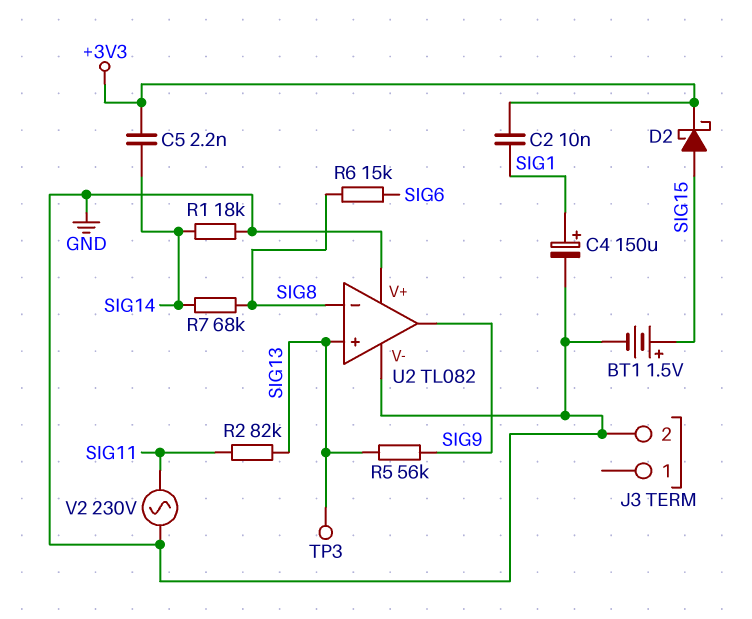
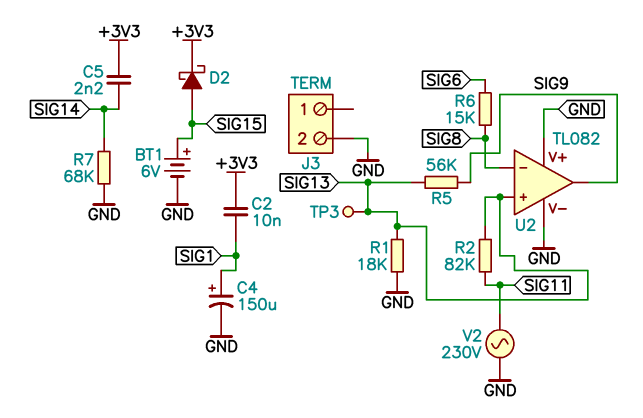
BT1: 1.5V (plus SIG15, minus GND) -> 6V (plus SIG15, minus GND)
R1: 18k (GND, SIG14) -> 18k (GND, SIG13)
R7: 68k (SIG8, SIG14) -> 68k (GND, SIG14)

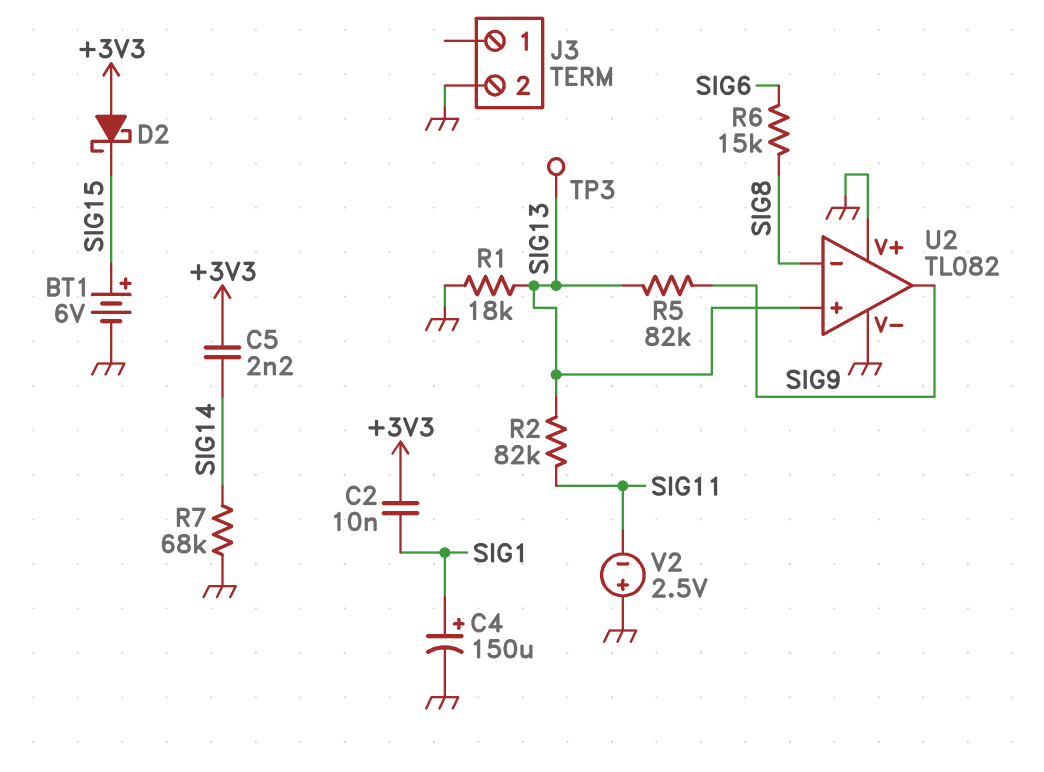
D2: schottky (A SIG15, K +3V3) -> schottky (A +3V3, K SIG15)
R5: 56k (SIG9, SIG13) -> 82k (SIG9, SIG13)
V2: AC 230V (GND, SIG11) -> 2.5V (plus GND, minus SIG11)

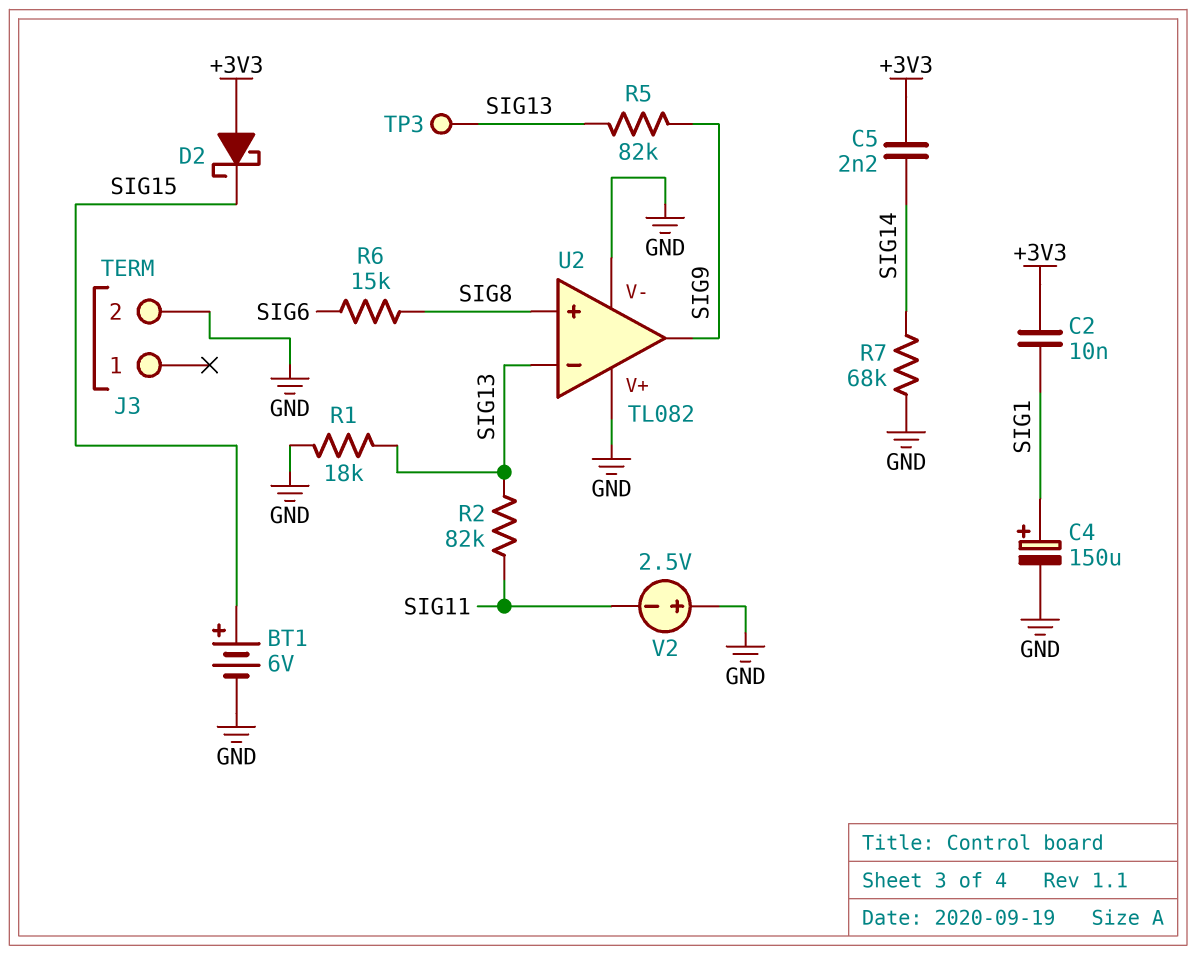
U2 pin in+: SIG13 -> SIG8
U2 pin in-: SIG8 -> SIG13

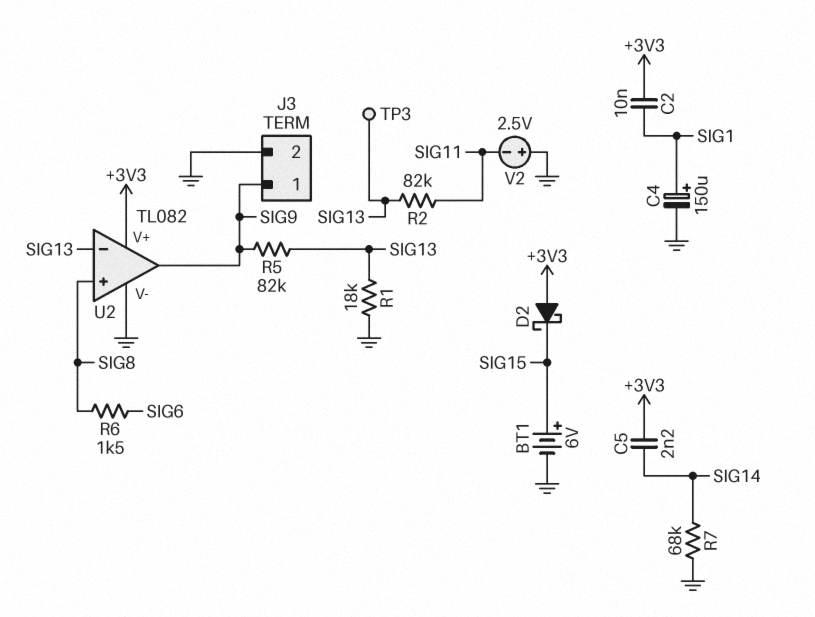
J3 pin 1: none -> SIG9
R6: 15k (SIG6, SIG8) -> 1.5k (SIG6, SIG8)
U2 pin V+: GND -> +3V3

